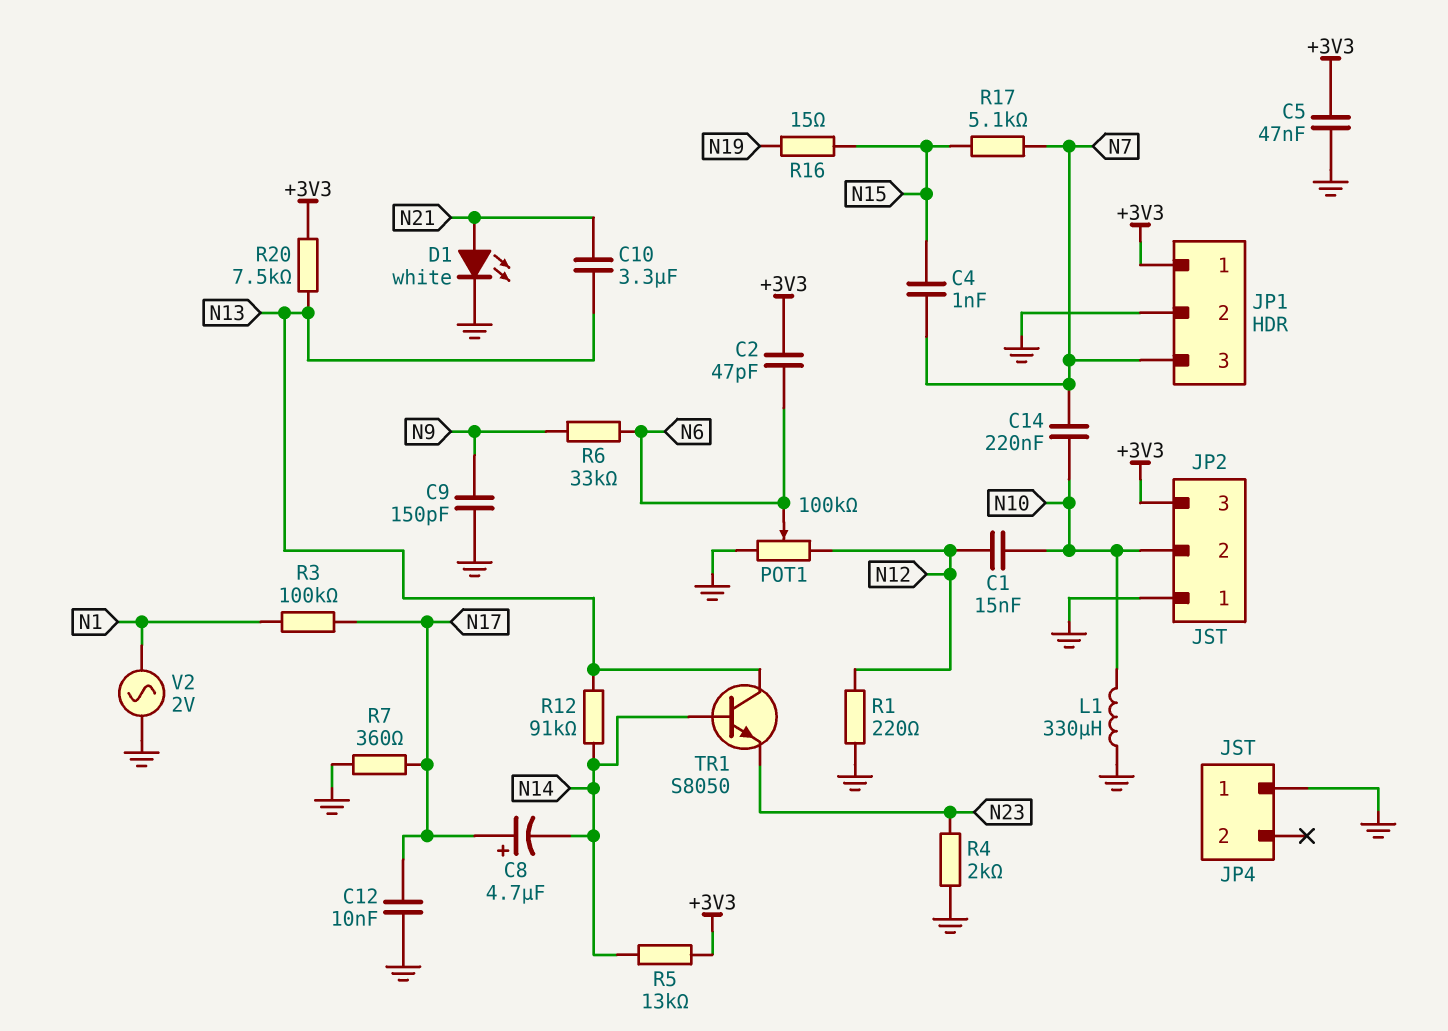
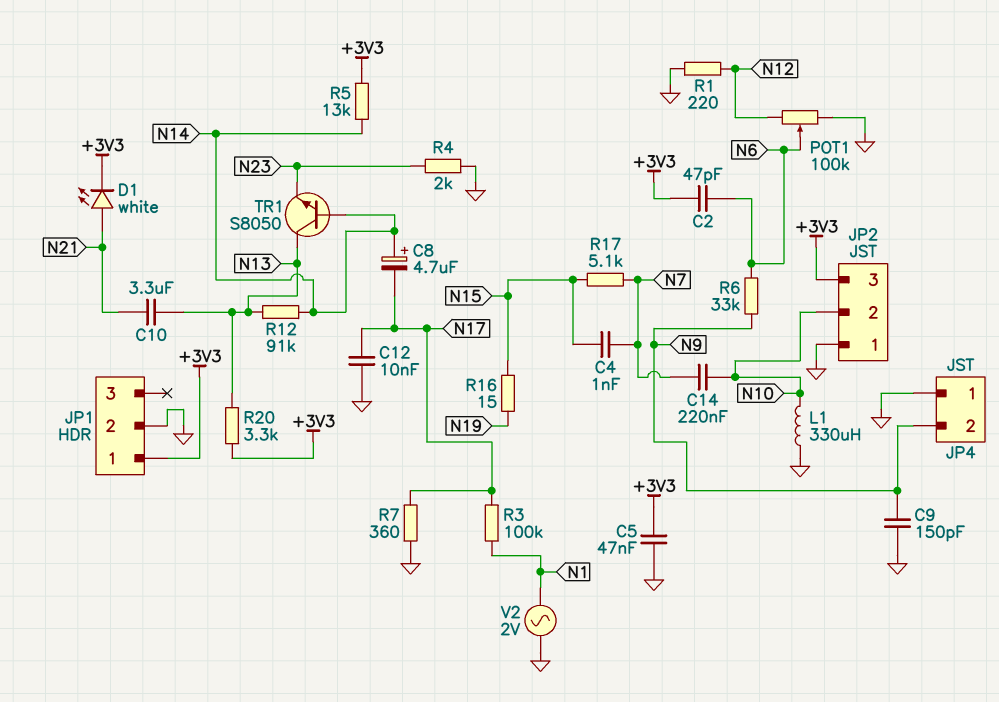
C1: 15nF (N10, N12) -> none
C8: 4.7uF (plus N17, minus N14) -> 4.7uF (plus N14, minus N17)
D1: LED white (A N21, K GND) -> LED white (A N21, K +3V3)
JP1 pin 3: N7 -> none
JP4 pin 2: none -> N9
R20: 7.5k (+3V3, N13) -> 3.3k (+3V3, N13)

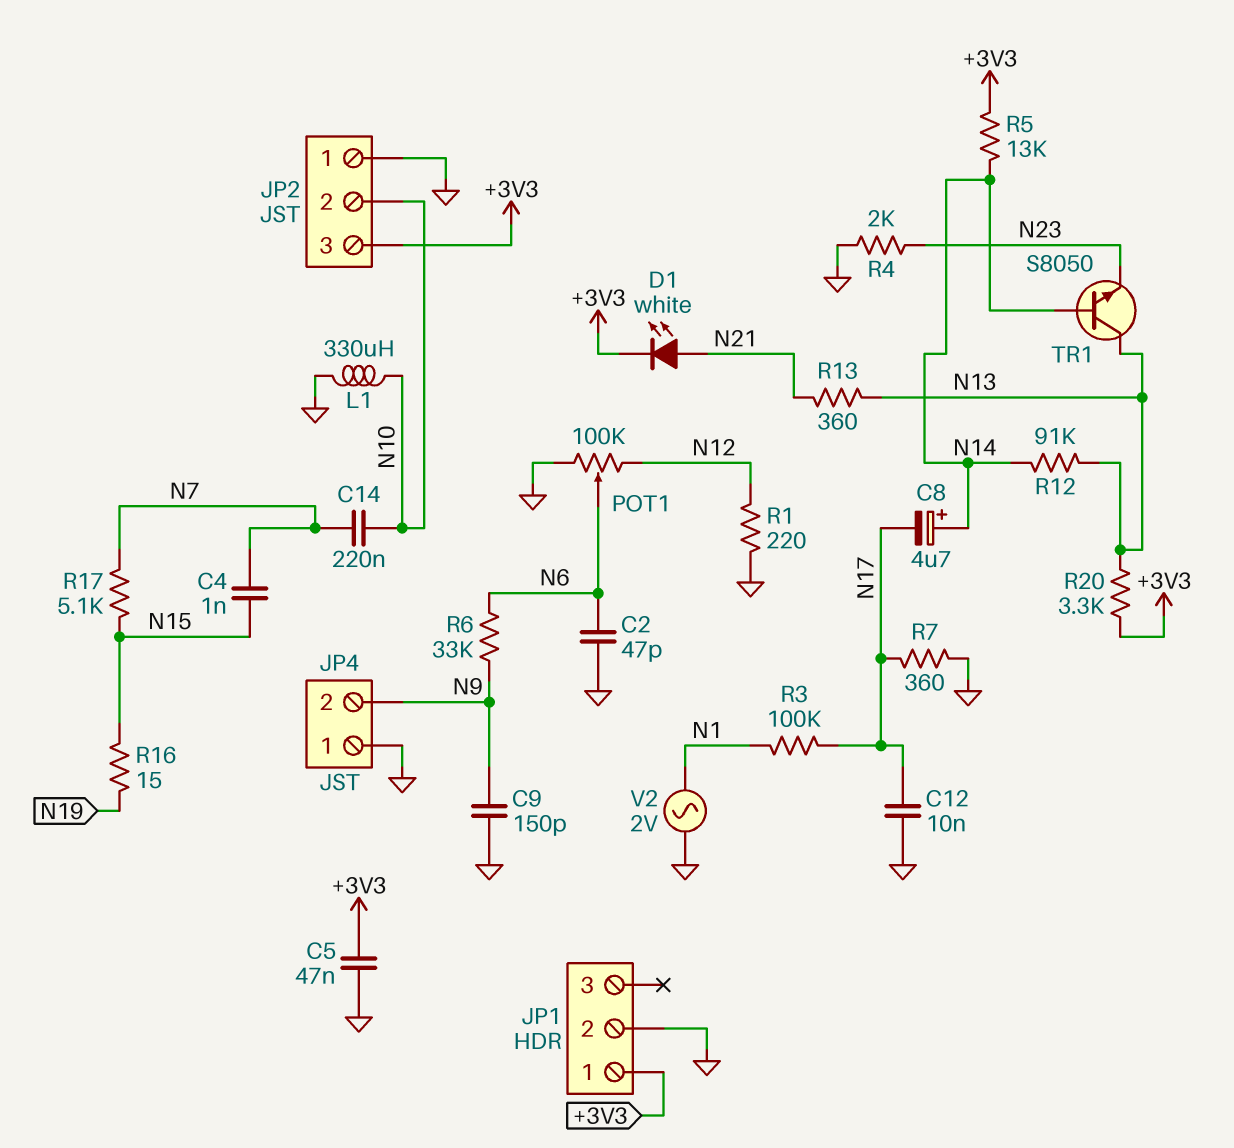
C2: 47pF (+3V3, N6) -> 47pF (GND, N6)
C10: 3.3uF (N13, N21) -> none
R13: none -> 360 (N13, N21)

